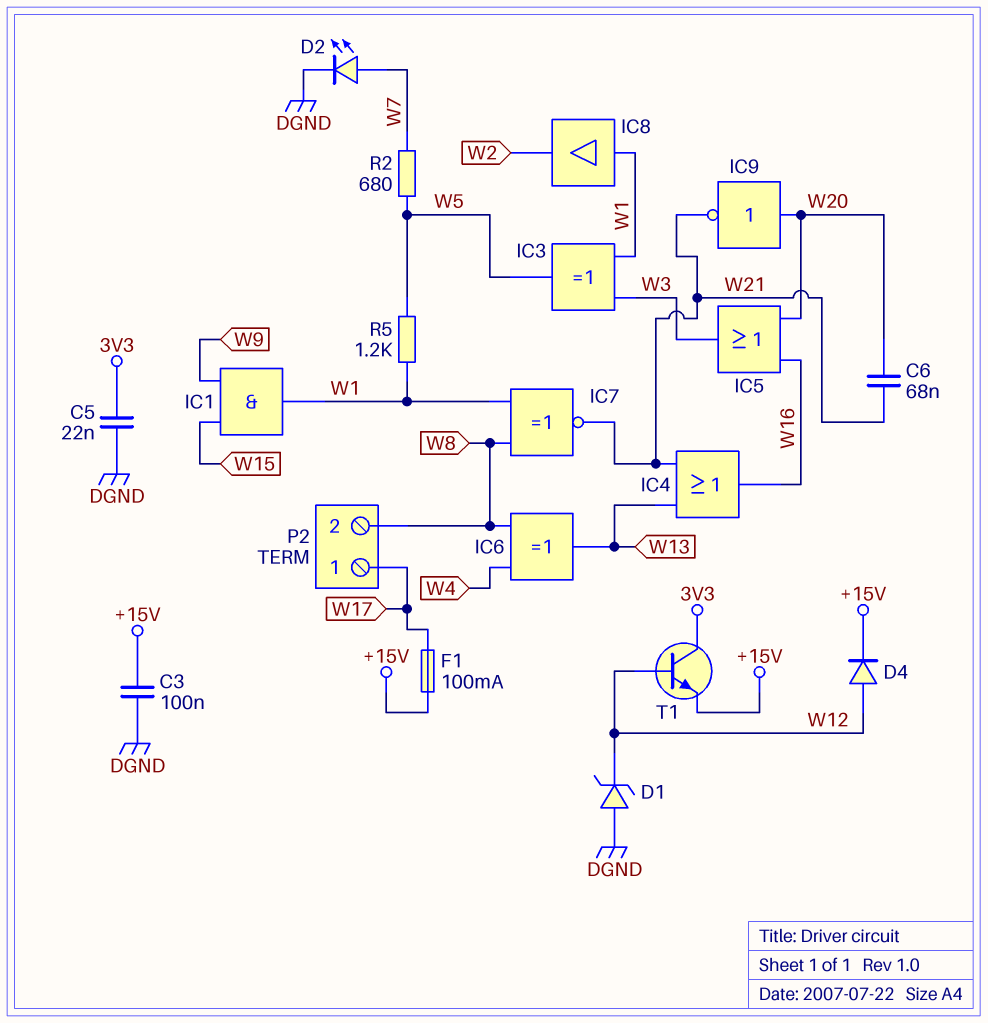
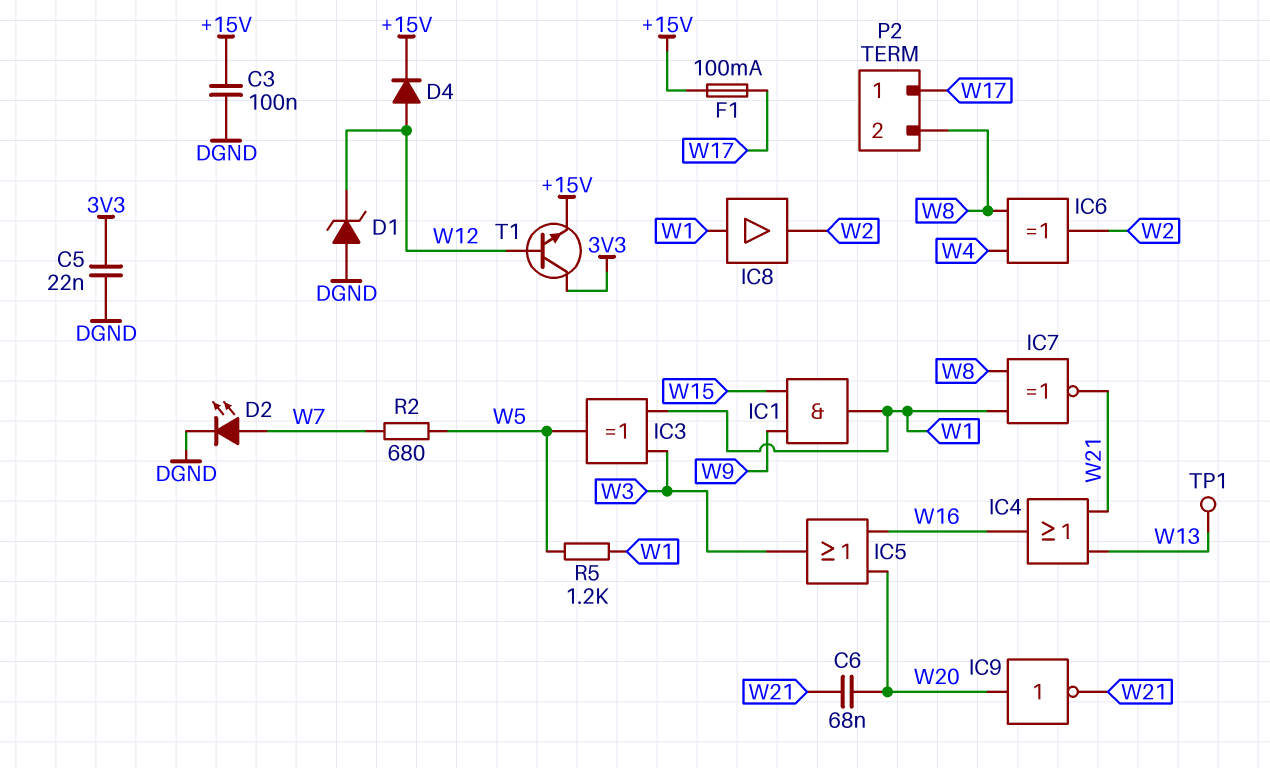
IC6: XOR (in W4, in W8, out W13) -> XOR (in W4, in W8, out W2)
TP1: none -> test point (W13)

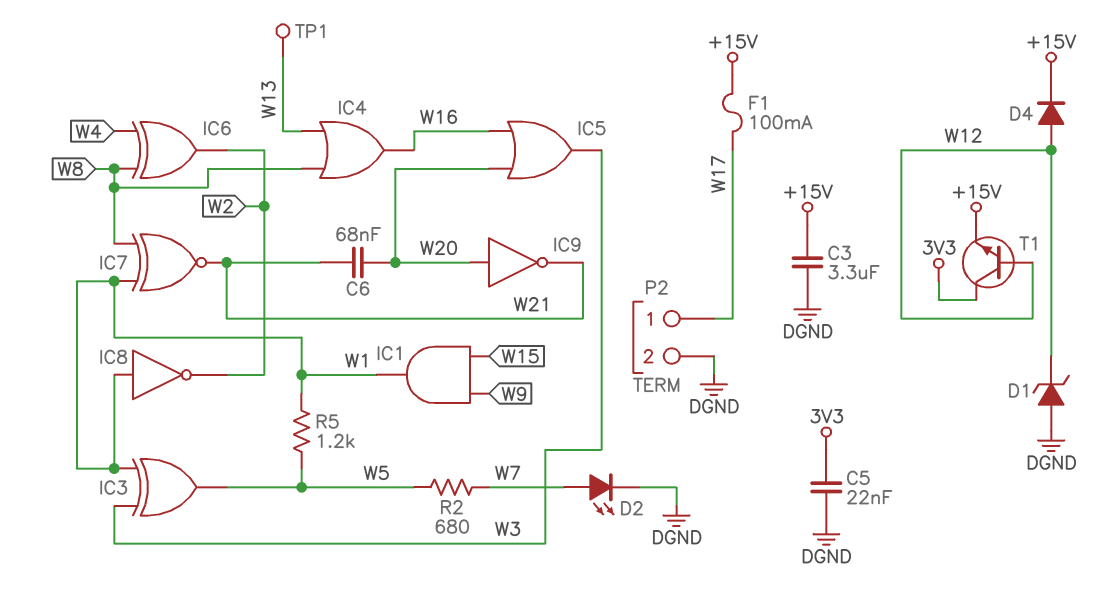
C3: 100nF (+15V, DGND) -> 3.3uF (+15V, DGND)
IC4: OR (in W13, in W21, out W16) -> OR (in W8, in W13, out W16)
IC8: buffer (in W1, out W2) -> NOT (in W1, out W2)
P2 pin 2: W8 -> DGND

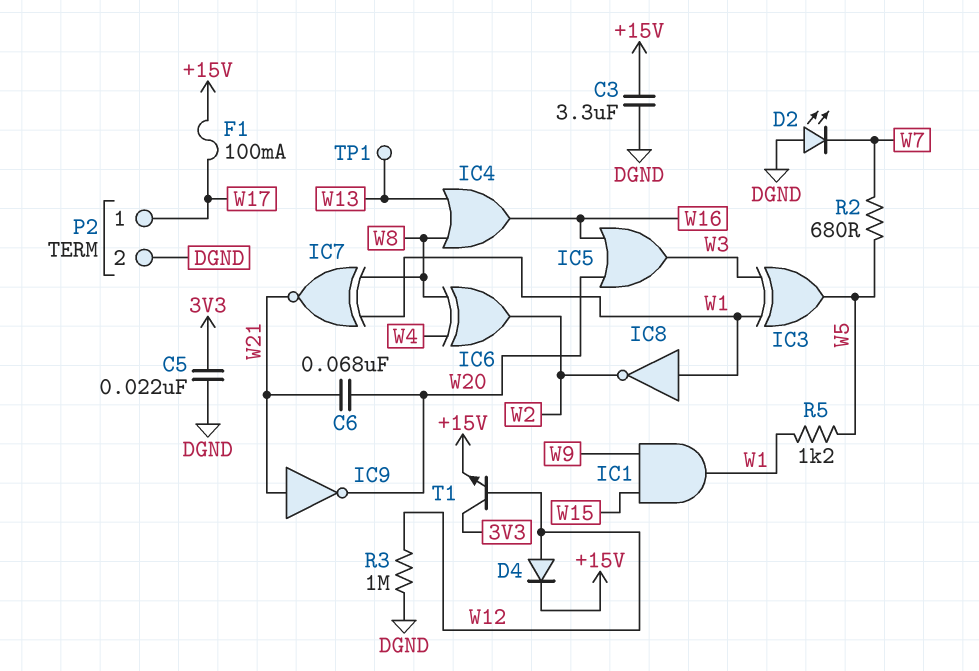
D1: zener (A DGND, K W12) -> none
D2: LED (A W7, K DGND) -> LED (A DGND, K W7)
IC9: NOT (in W20, out W21) -> NOT (in W21, out W20)
R3: none -> 1M (DGND, W12)

